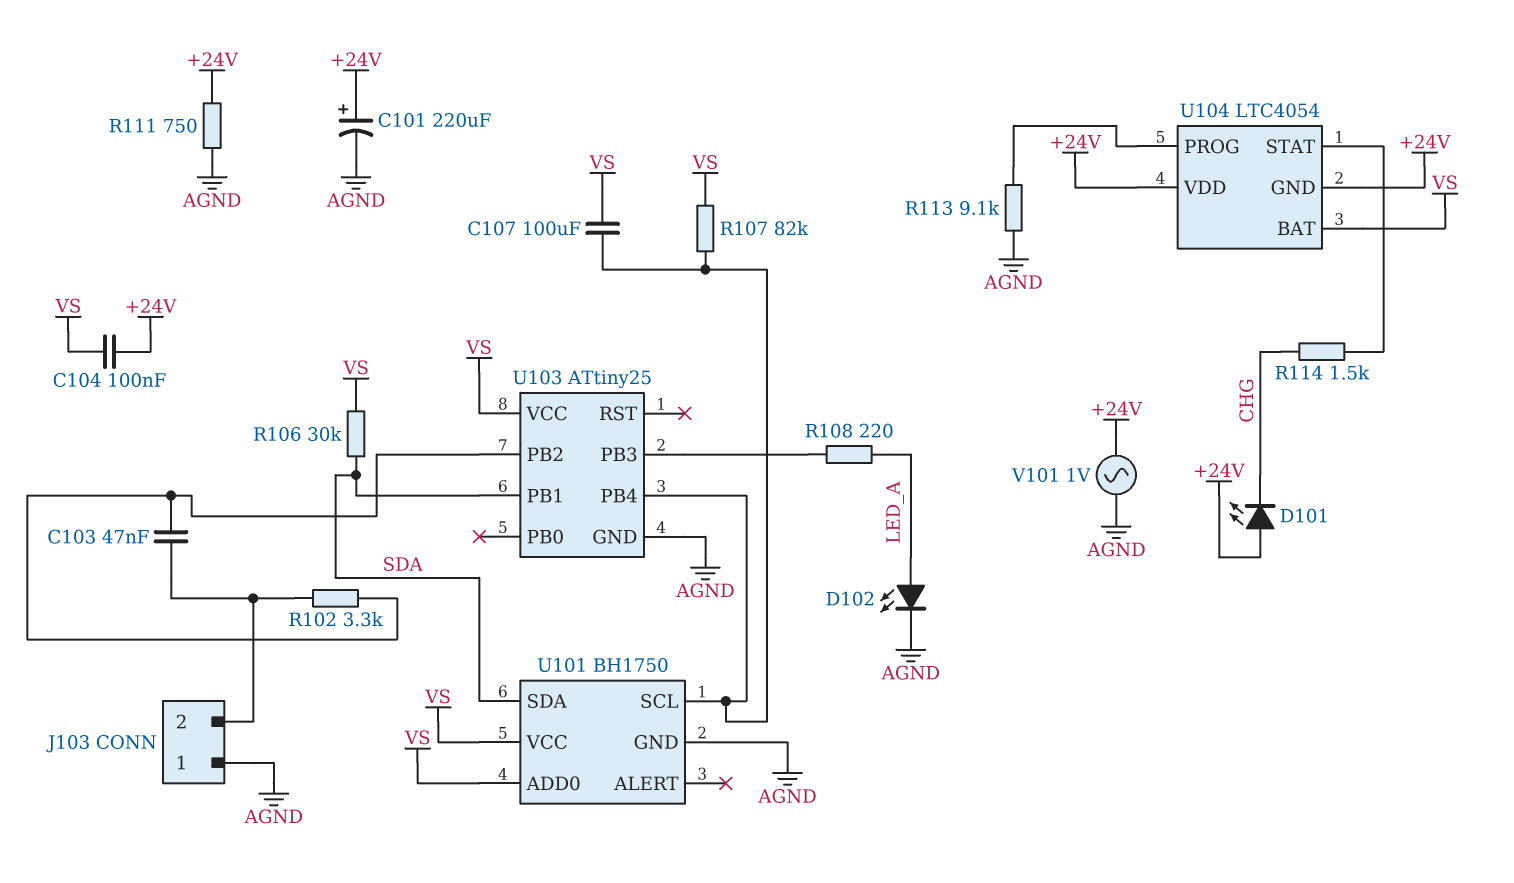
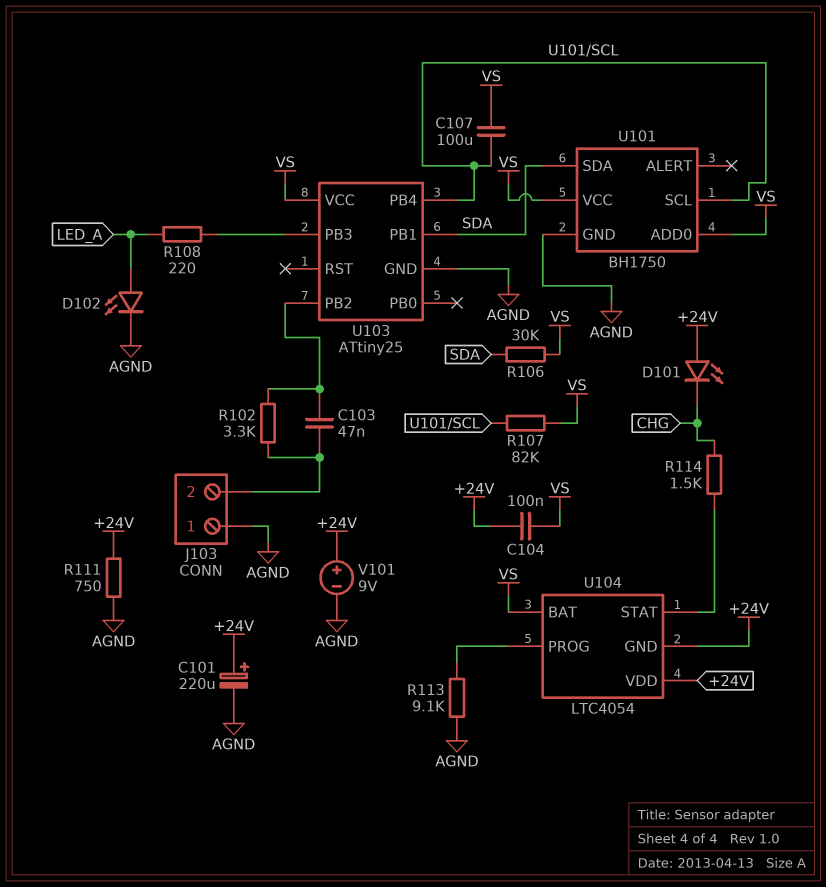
V101: AC 1V (+24V, AGND) -> 9V (plus +24V, minus AGND)

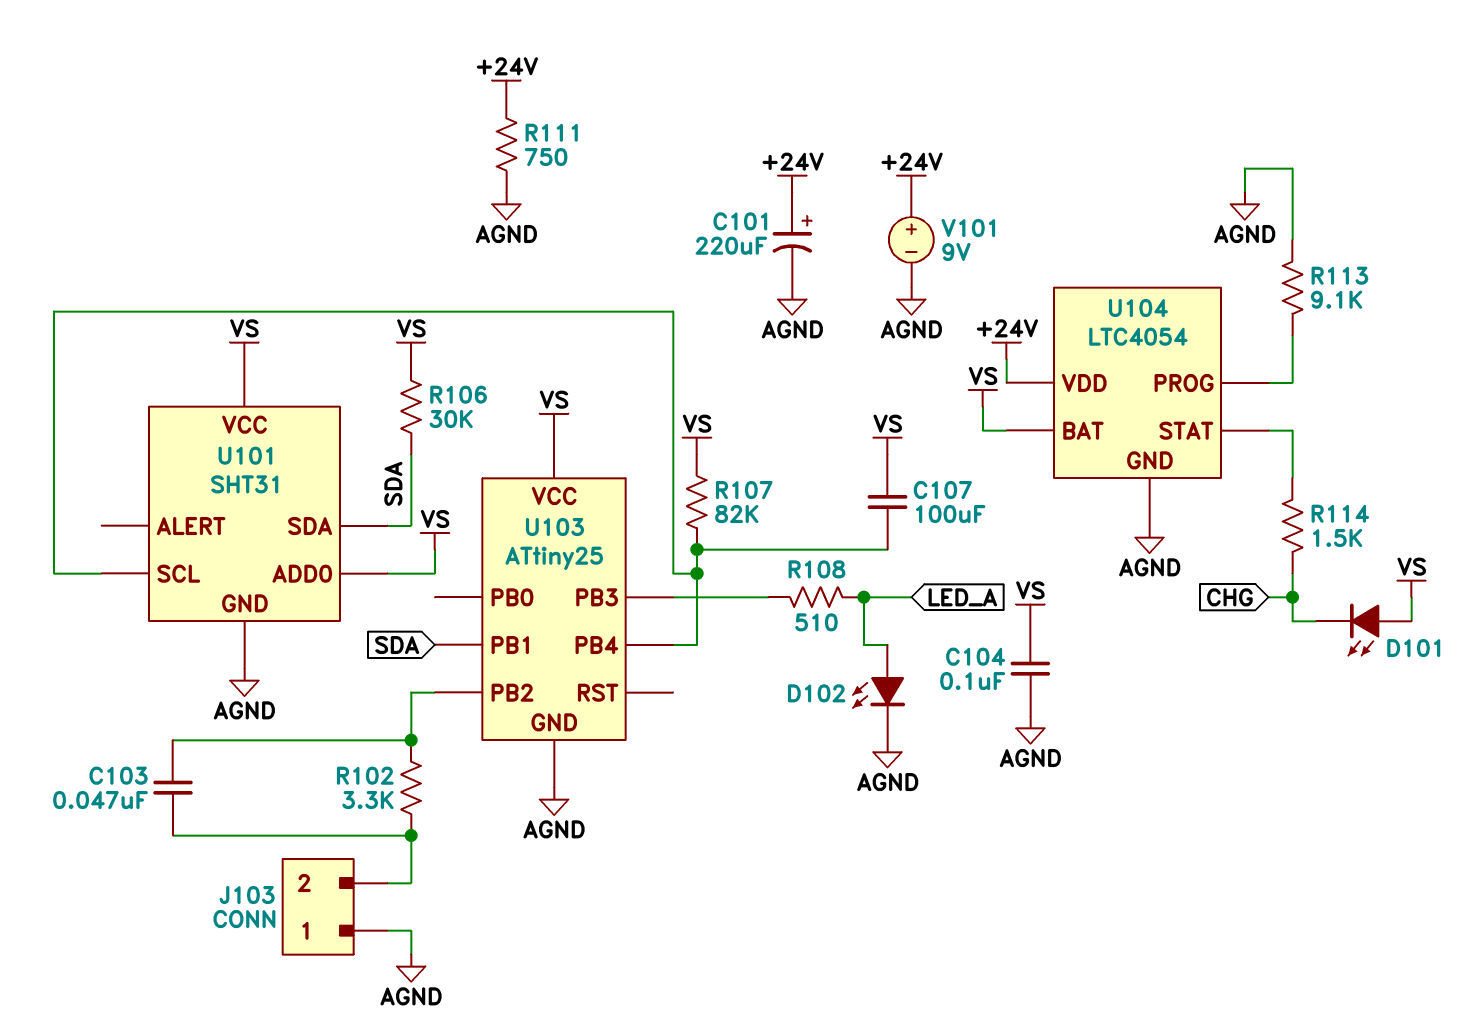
C104: 100nF (+24V, VS) -> 100nF (AGND, VS)
D101: LED (A +24V, K CHG) -> LED (A VS, K CHG)
R108: 220 (LED_A, U103/PB3) -> 510 (LED_A, U103/PB3)
U101: BH1750 -> SHT31
U104 pin GND: +24V -> AGND

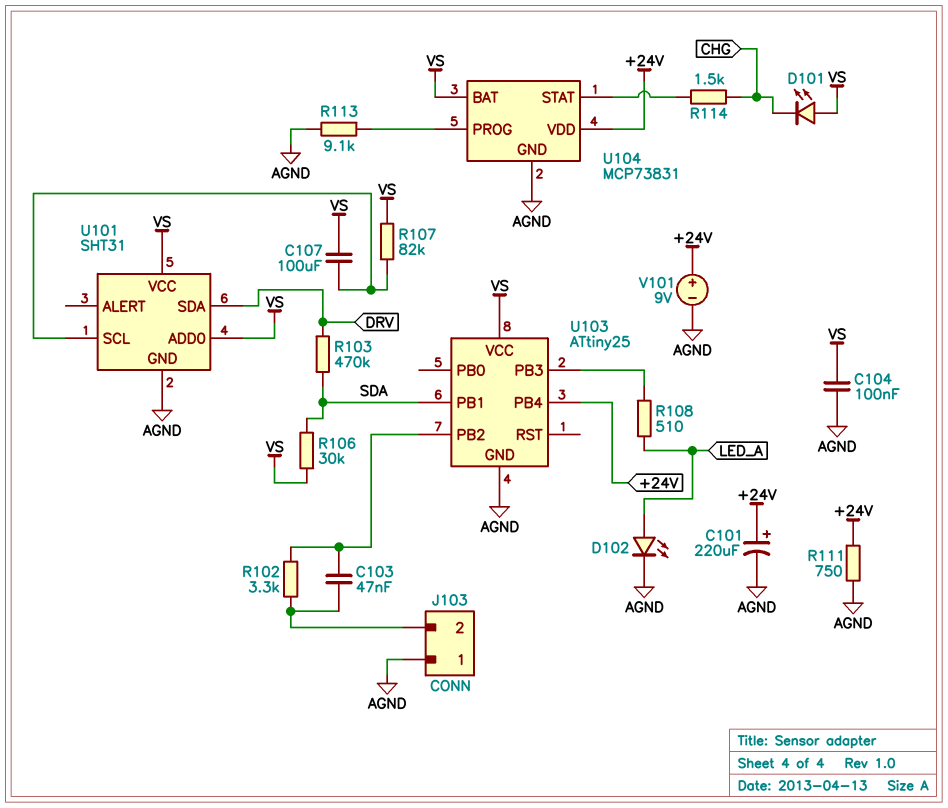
R103: none -> 470k (DRV, SDA)
U101 pin SDA: SDA -> DRV
U103 pin PB4: U101/SCL -> +24V
U104: LTC4054 -> MCP73831

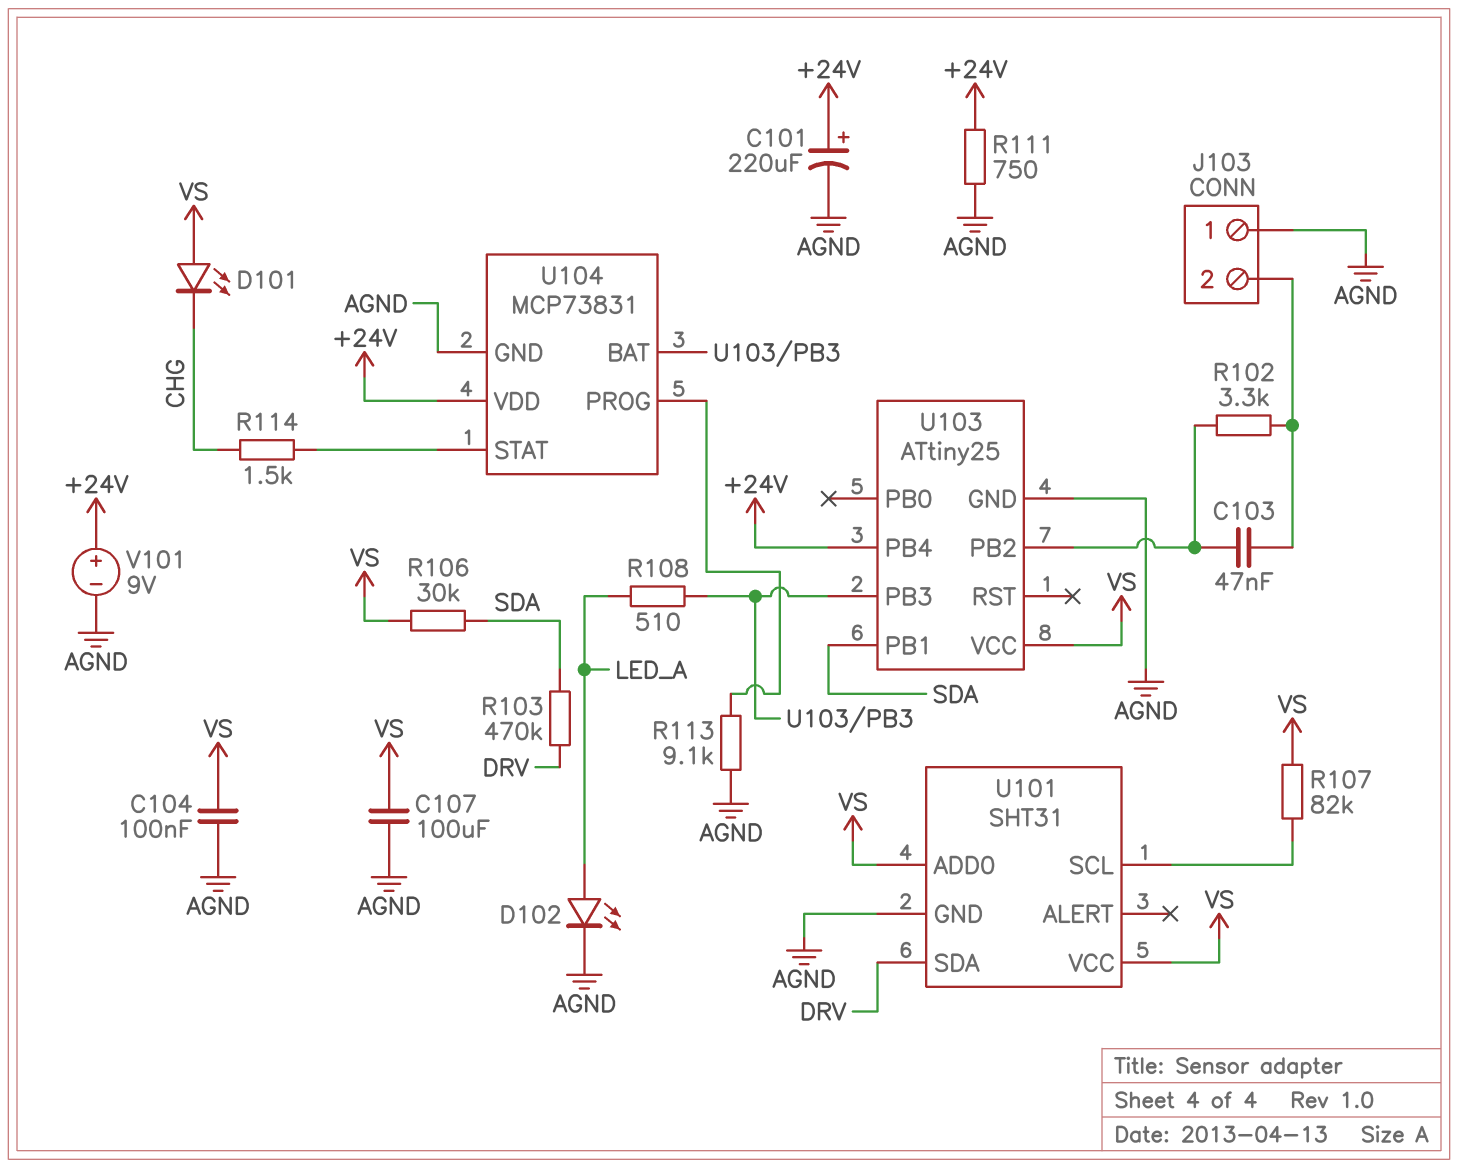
C107: 100uF (U101/SCL, VS) -> 100uF (AGND, VS)
U104 pin BAT: VS -> U103/PB3

